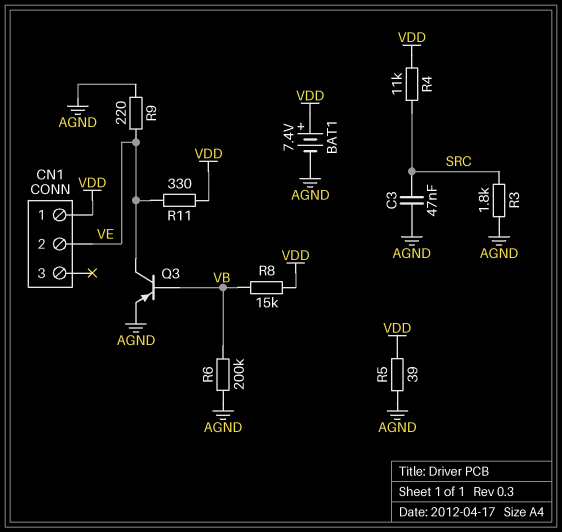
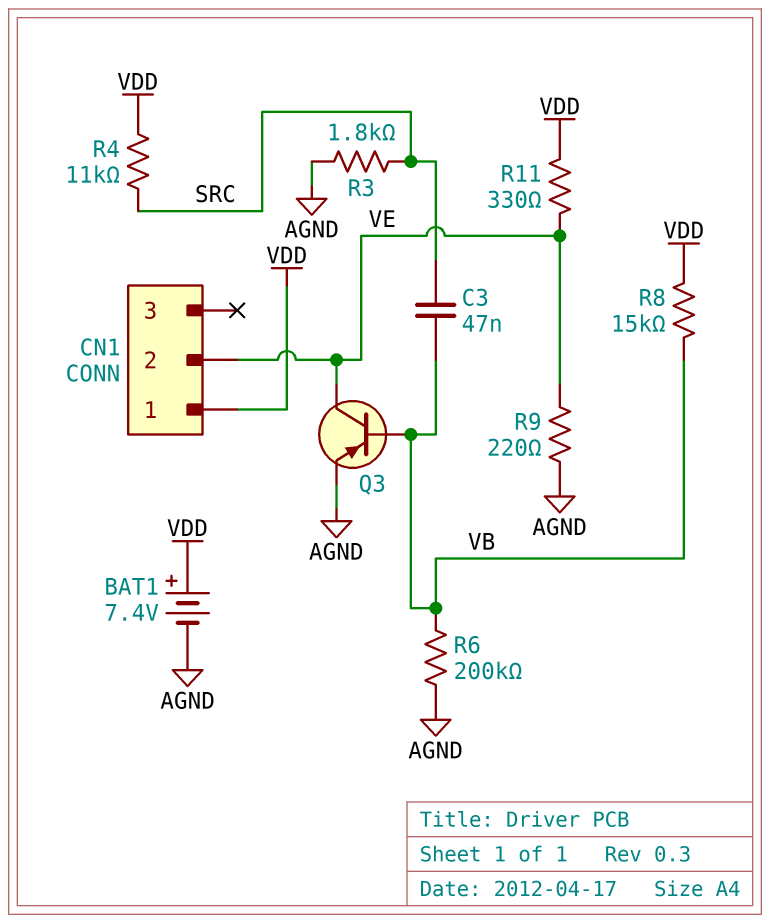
C3: 47nF (AGND, SRC) -> 47nF (SRC, VB)
R5: 39 (AGND, VDD) -> none

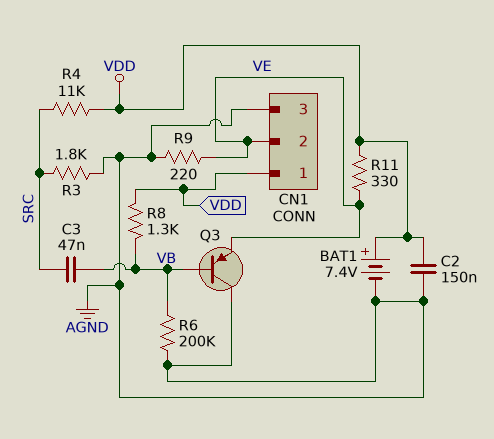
C2: none -> 150nF (AGND, VDD)
CN1 pin 3: none -> AGND
Q3: PNP (B VB, C VE, E AGND) -> PNP (B VB, C AGND, E VE)
R8: 15k (VB, VDD) -> 1.3k (VB, VDD)

